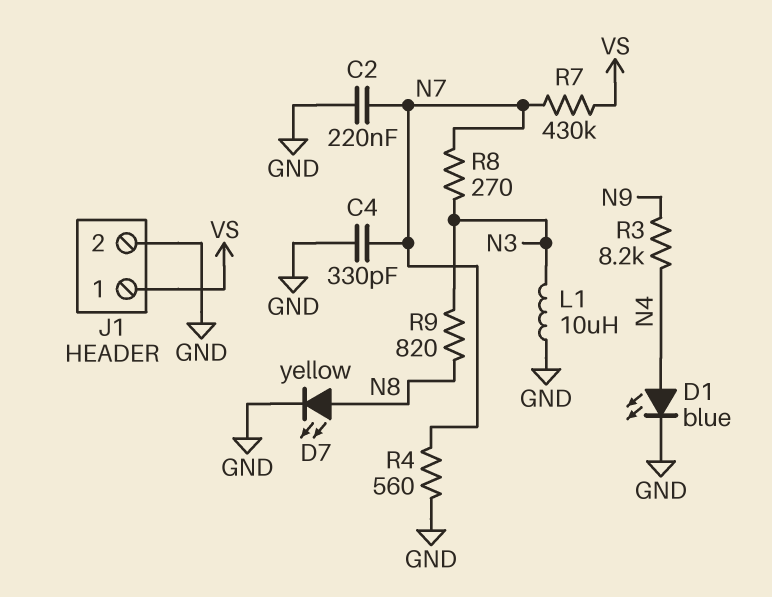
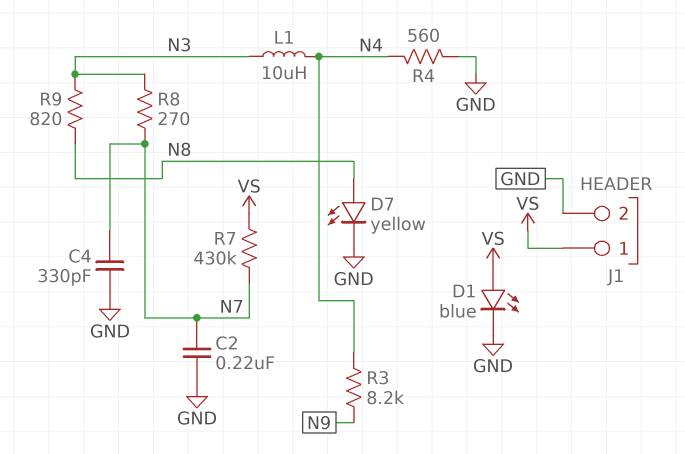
D1: LED blue (A N4, K GND) -> LED blue (A VS, K GND)
L1: 10uH (GND, N3) -> 10uH (N3, N4)
R4: 560 (GND, N7) -> 560 (GND, N4)

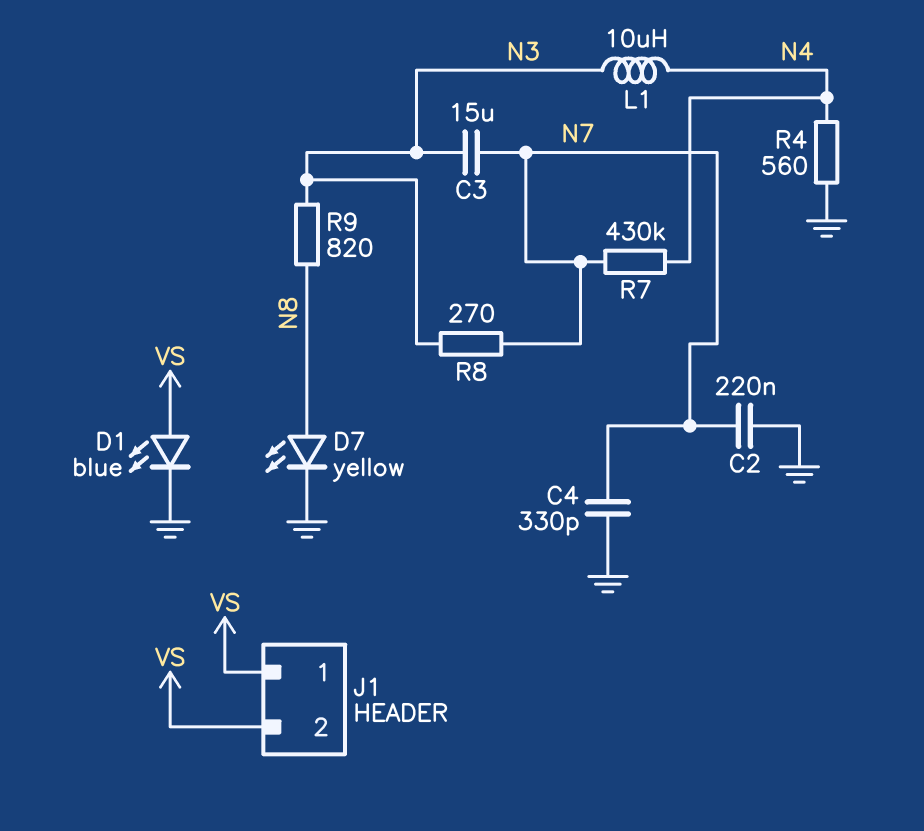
C3: none -> 15uF (N3, N7)
J1 pin 2: GND -> VS
R3: 8.2k (N4, N9) -> none
R7: 430k (N7, VS) -> 430k (N4, N7)

